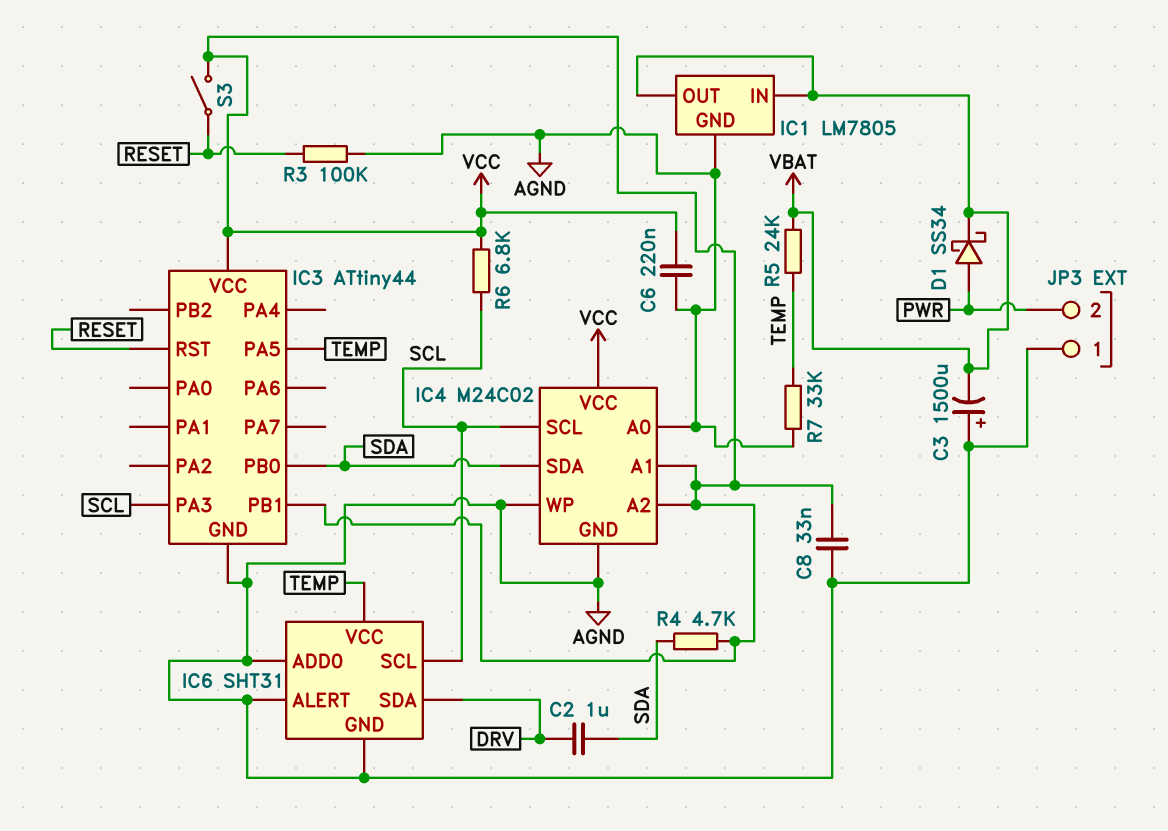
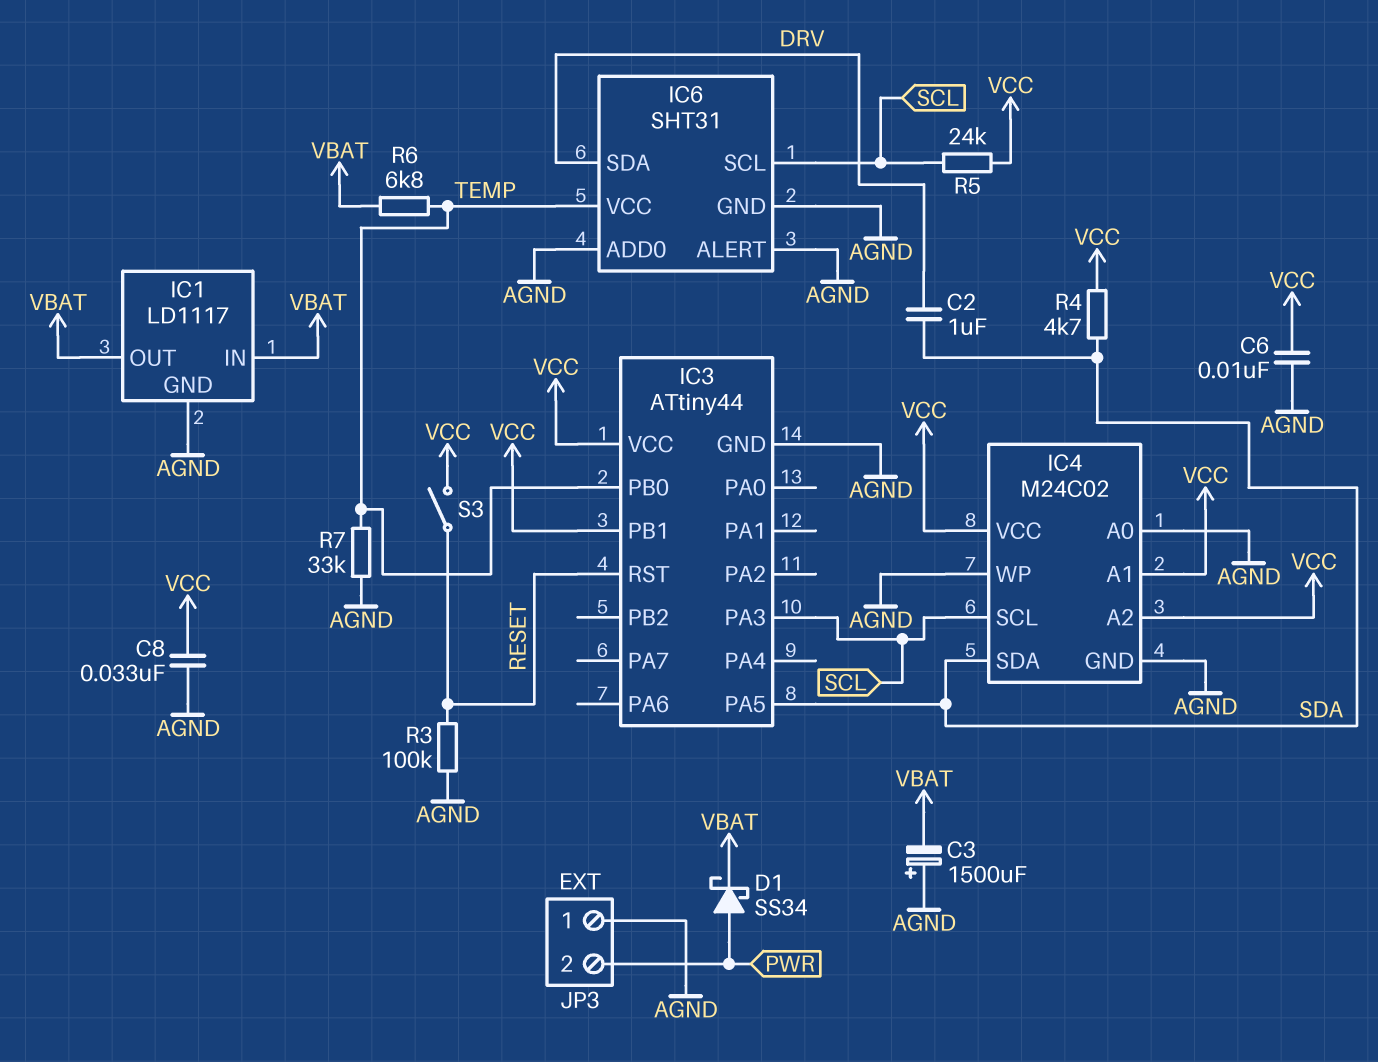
C6: 220nF (AGND, VCC) -> 10nF (AGND, VCC)
IC1: LM7805 -> LD1117
IC3 pin PA5: TEMP -> SDA
IC3 pin PB0: SDA -> TEMP
R5: 24k (TEMP, VBAT) -> 24k (SCL, VCC)
R6: 6.8k (SCL, VCC) -> 6.8k (TEMP, VBAT)

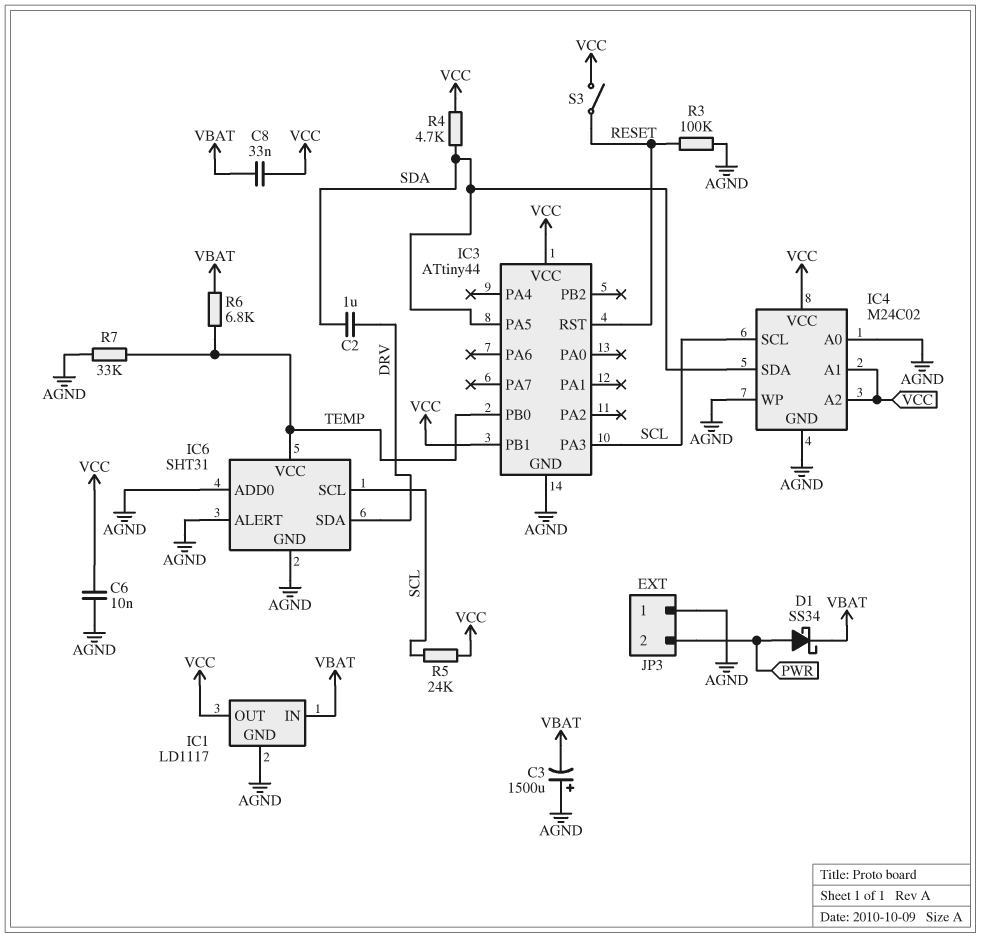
C8: 33nF (AGND, VCC) -> 33nF (VBAT, VCC)
IC1 pin OUT: VBAT -> VCC

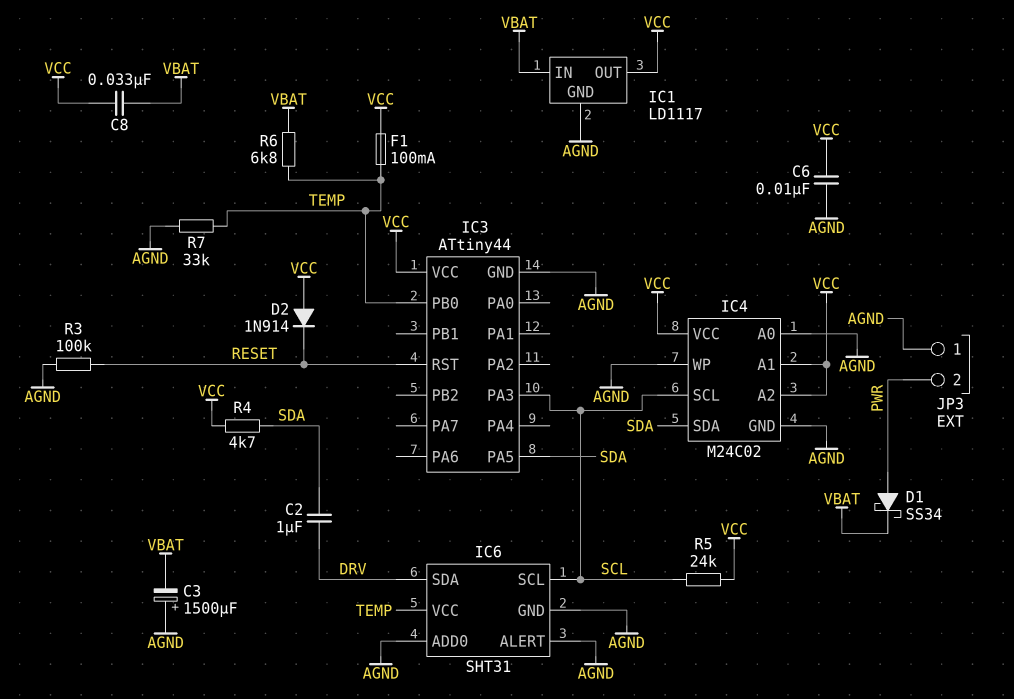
D2: none -> diode 1N914 (A VCC, K RESET)
F1: none -> 100mA (TEMP, VCC)
IC3 pin PB1: VCC -> none
S3: switch (RESET, VCC) -> none

